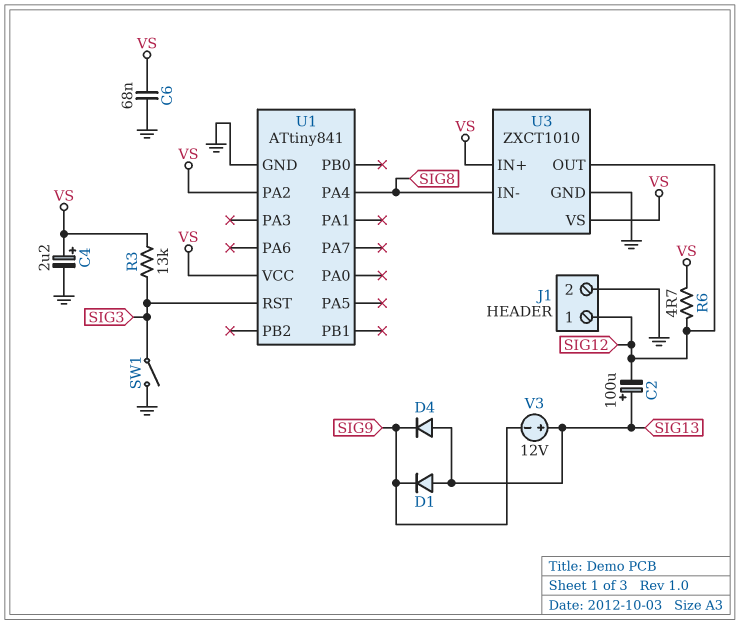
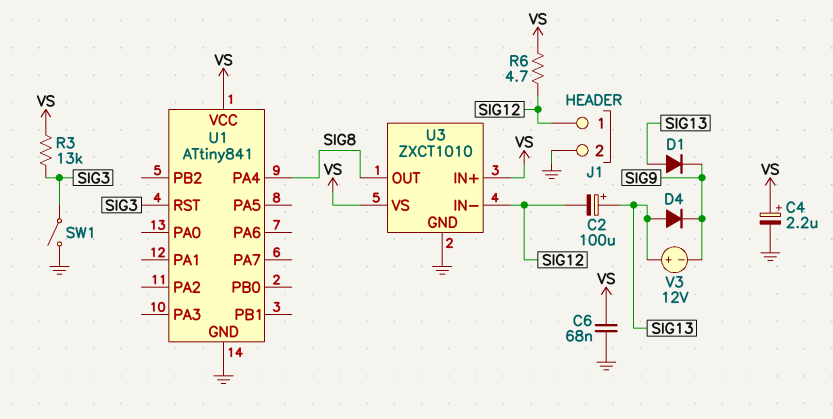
U1 pin PA2: VS -> none
U3 pin IN-: SIG8 -> SIG12
U3 pin OUT: SIG12 -> SIG8

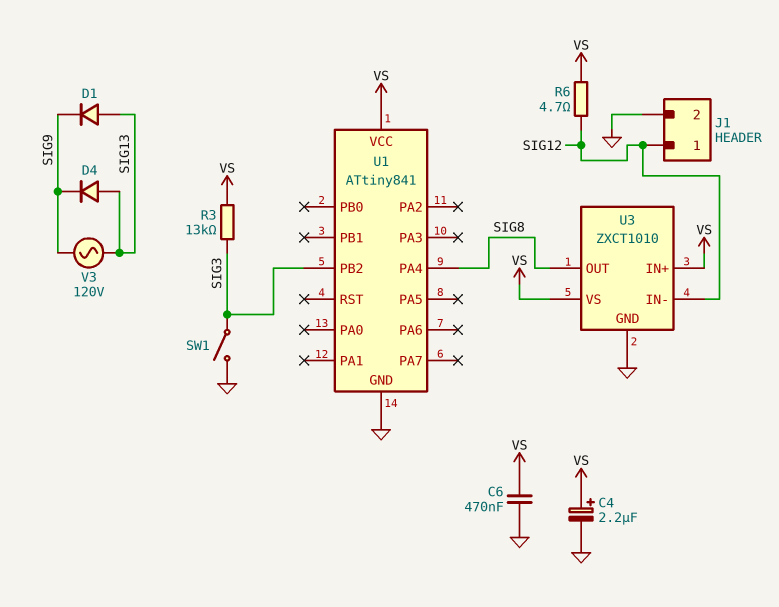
C2: 100uF (plus SIG13, minus SIG12) -> none
C6: 68nF (GND, VS) -> 470nF (GND, VS)
U1 pin PB2: none -> SIG3
U1 pin RST: SIG3 -> none
V3: 12V (plus SIG13, minus SIG9) -> AC 120V (SIG9, SIG13)

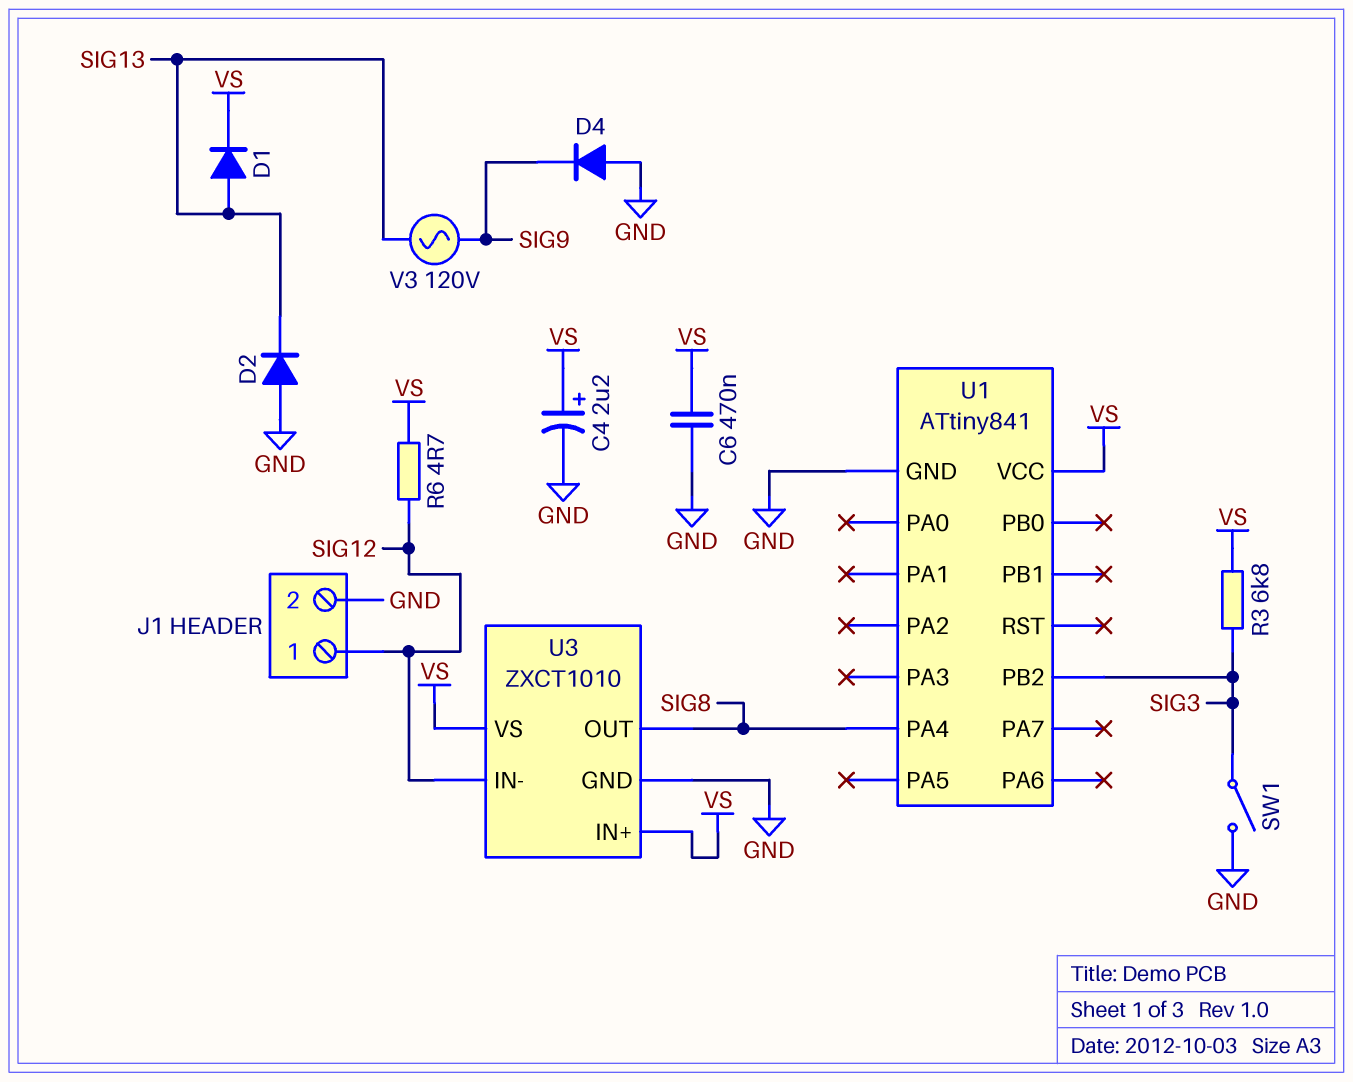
D1: diode (A SIG13, K SIG9) -> diode (A SIG13, K VS)
D2: none -> diode (A GND, K SIG13)
D4: diode (A SIG13, K SIG9) -> diode (A GND, K SIG9)
R3: 13k (SIG3, VS) -> 6.8k (SIG3, VS)

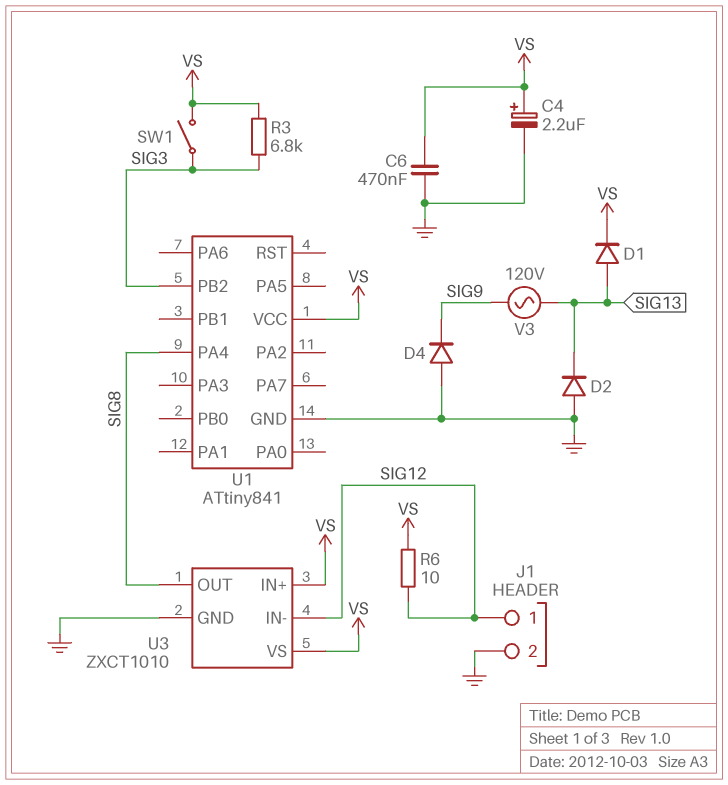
R6: 4.7 (SIG12, VS) -> 10 (SIG12, VS)
SW1: switch (GND, SIG3) -> switch (SIG3, VS)

